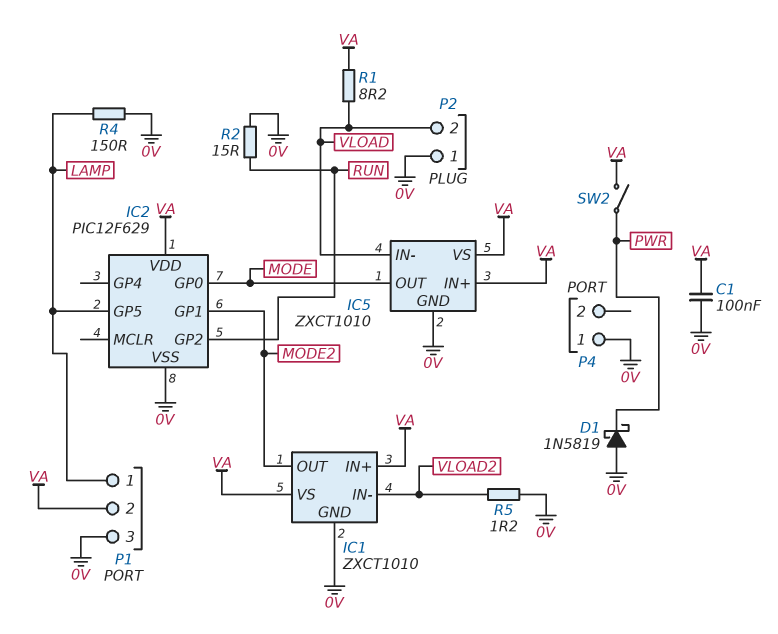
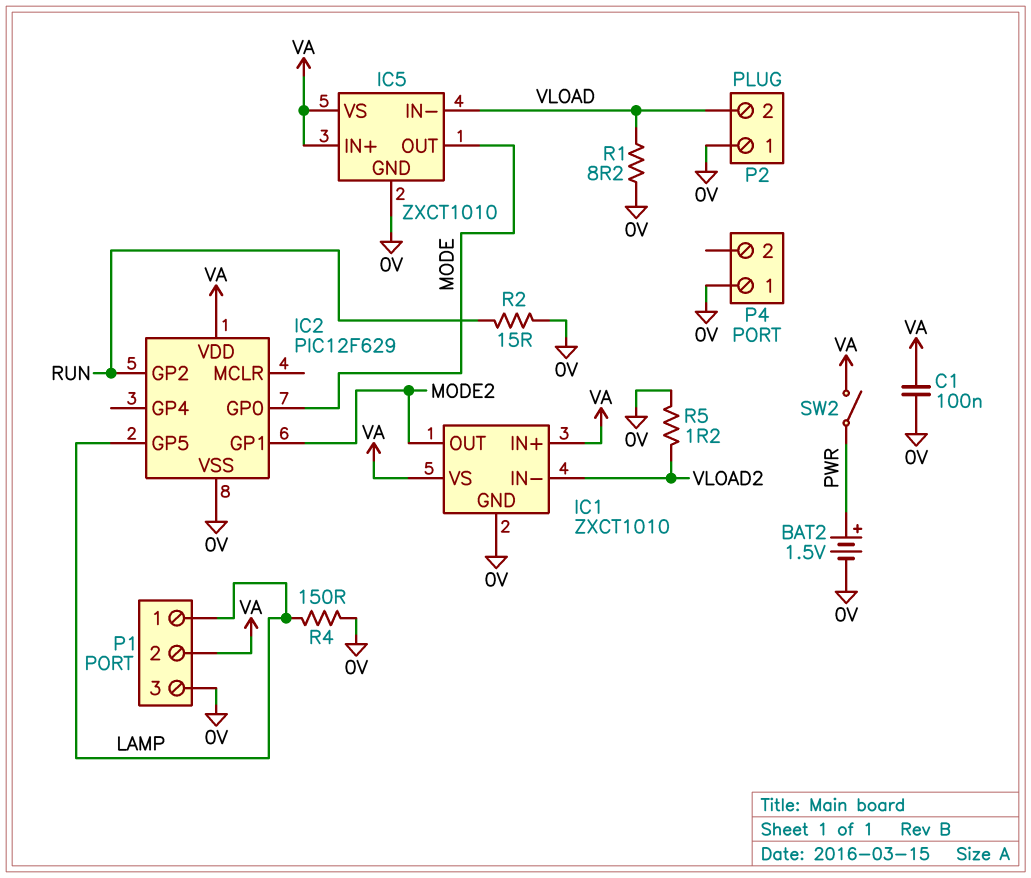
BAT2: none -> 1.5V (plus PWR, minus 0V)
D1: schottky 1N5819 (A 0V, K PWR) -> none
R1: 8.2 (VA, VLOAD) -> 8.2 (0V, VLOAD)

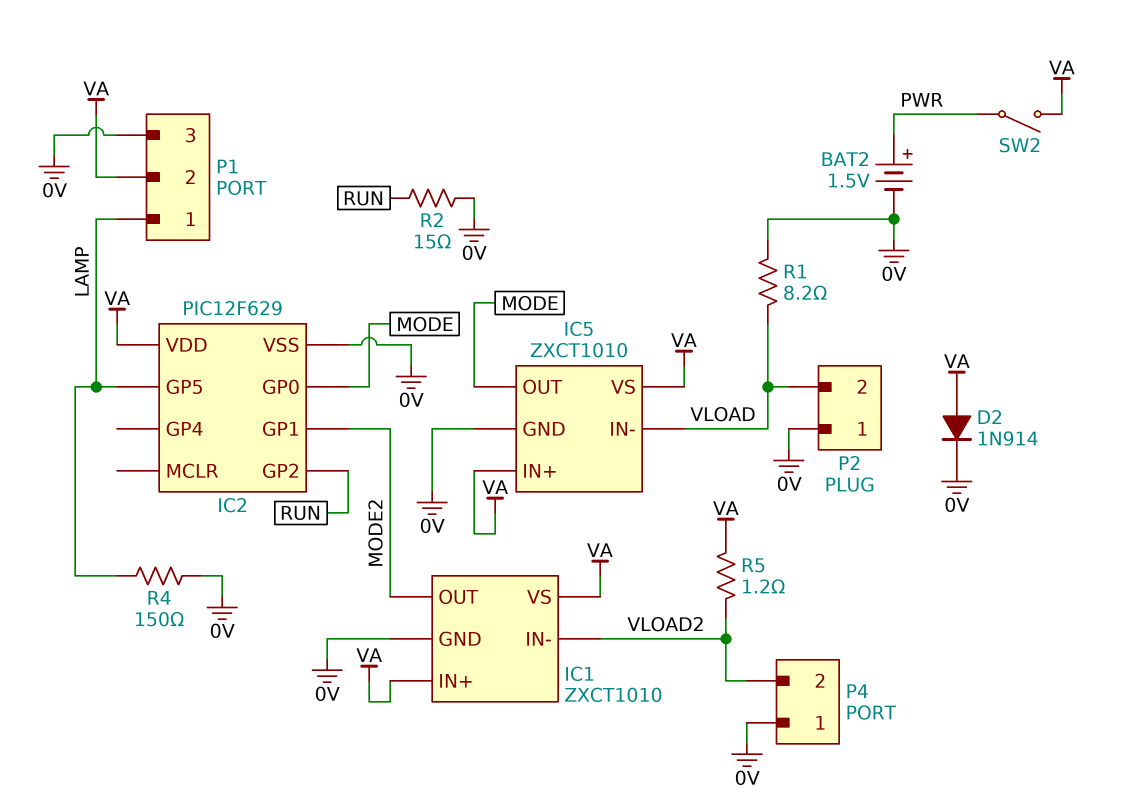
C1: 100nF (0V, VA) -> none
D2: none -> diode 1N914 (A VA, K 0V)
P4 pin 2: none -> VLOAD2
R5: 1.2 (0V, VLOAD2) -> 1.2 (VA, VLOAD2)

